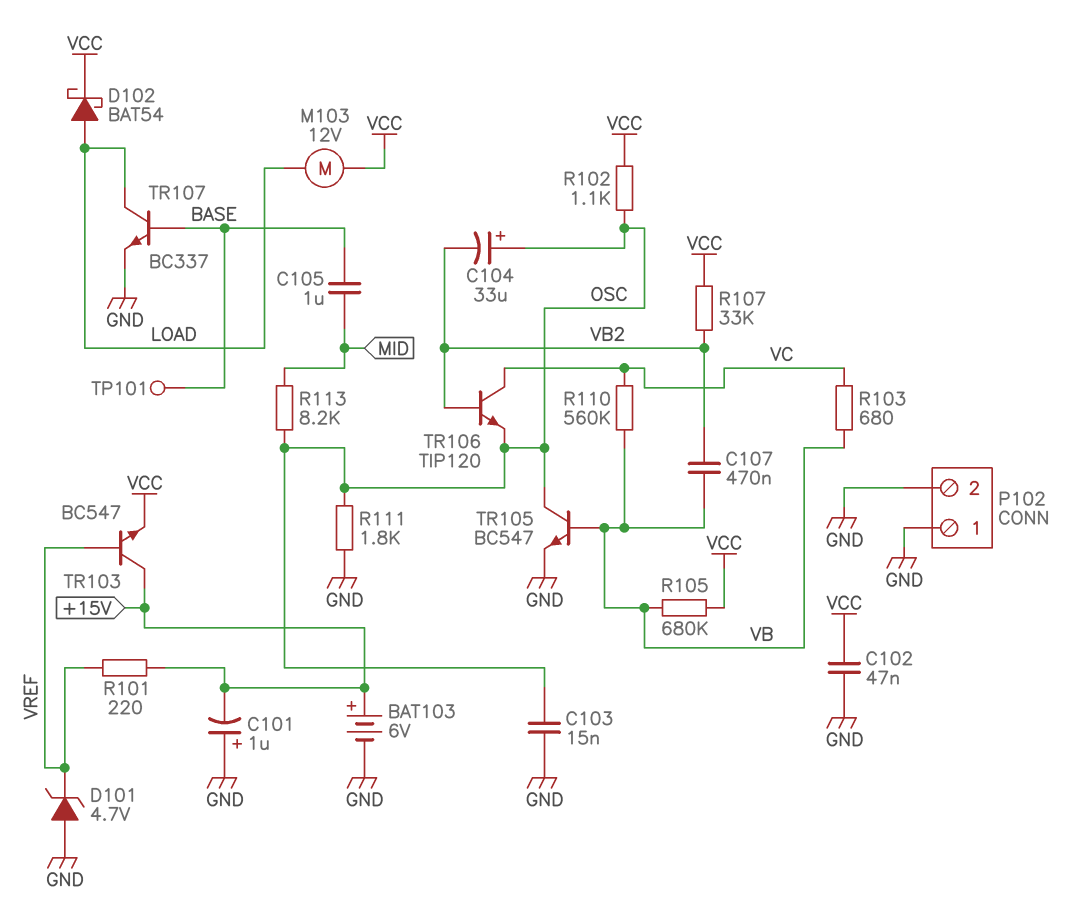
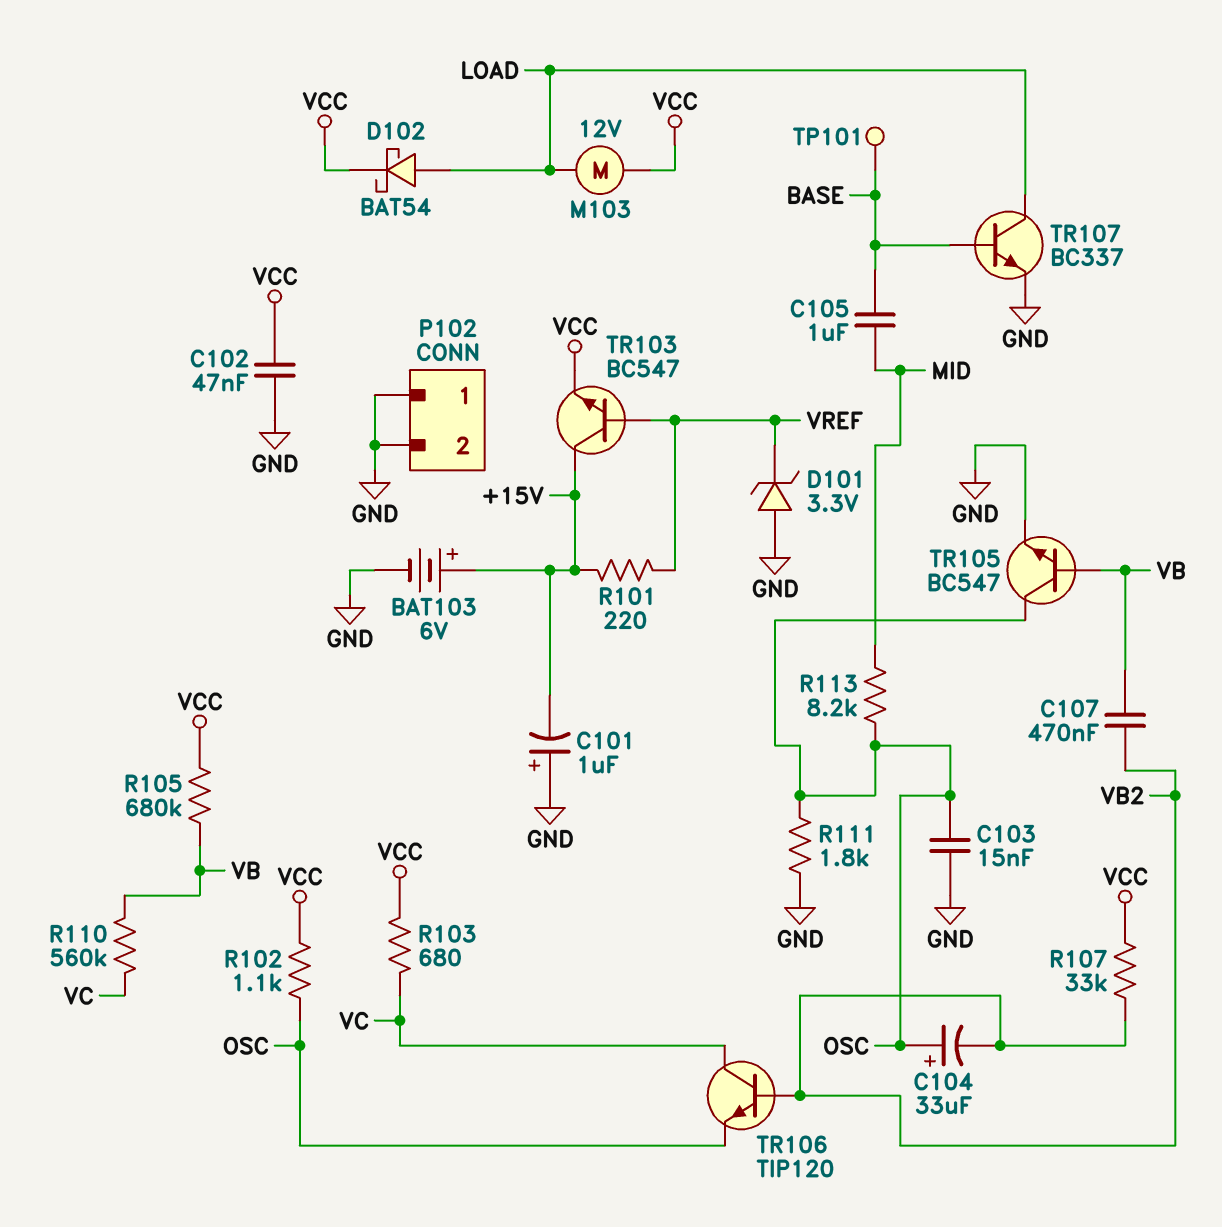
D101: zener 4.7V (A GND, K VREF) -> zener 3.3V (A GND, K VREF)
R103: 680 (VB, VC) -> 680 (VC, VCC)

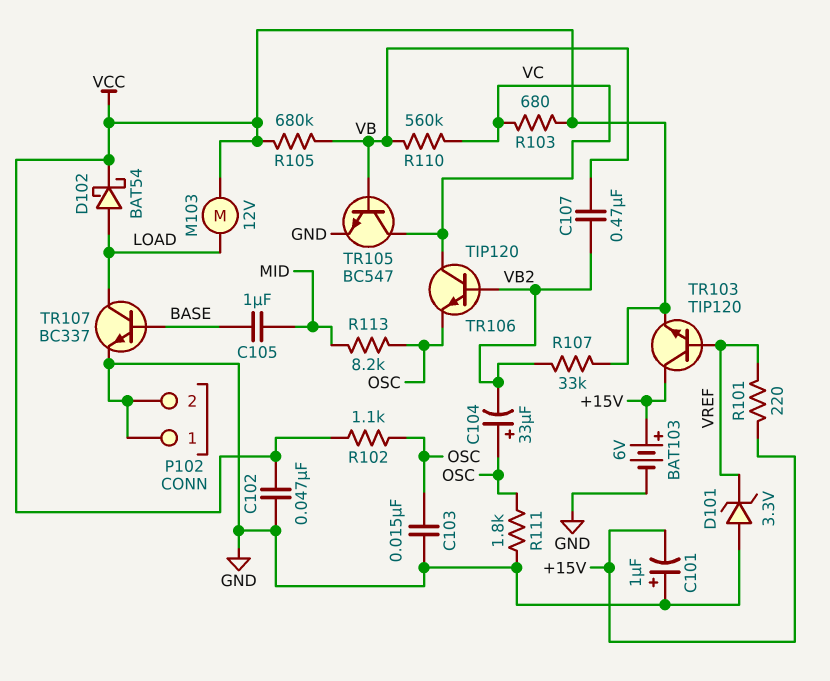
TP101: test point (BASE) -> none
TR103: NPN BC547 (B VREF, C +15V, E VCC) -> NPN TIP120 (B VREF, C +15V, E VCC)
TR105: NPN BC547 (B VB, C OSC, E GND) -> NPN BC547 (B VB, C VC, E GND)

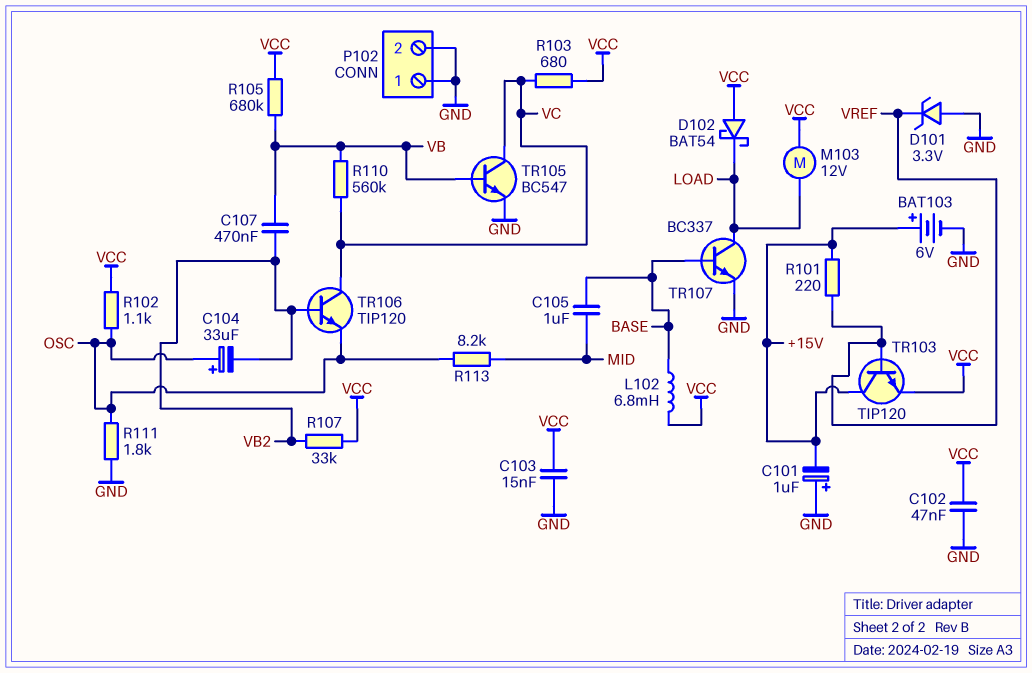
C103: 15nF (GND, OSC) -> 15nF (GND, VCC)
D102: schottky BAT54 (A LOAD, K VCC) -> schottky BAT54 (A VCC, K LOAD)
L102: none -> 6.8mH (BASE, VCC)

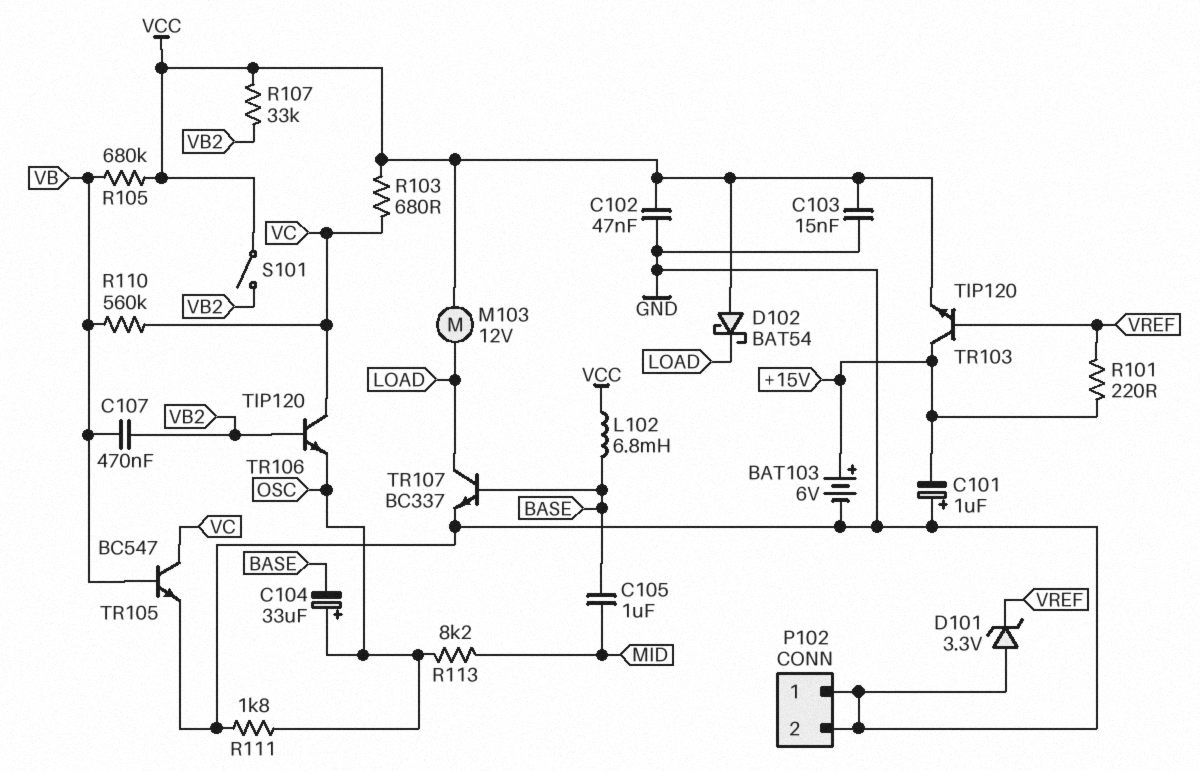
C104: 33uF (plus OSC, minus VB2) -> 33uF (plus OSC, minus BASE)
R102: 1.1k (OSC, VCC) -> none
S101: none -> switch (VB2, VCC)

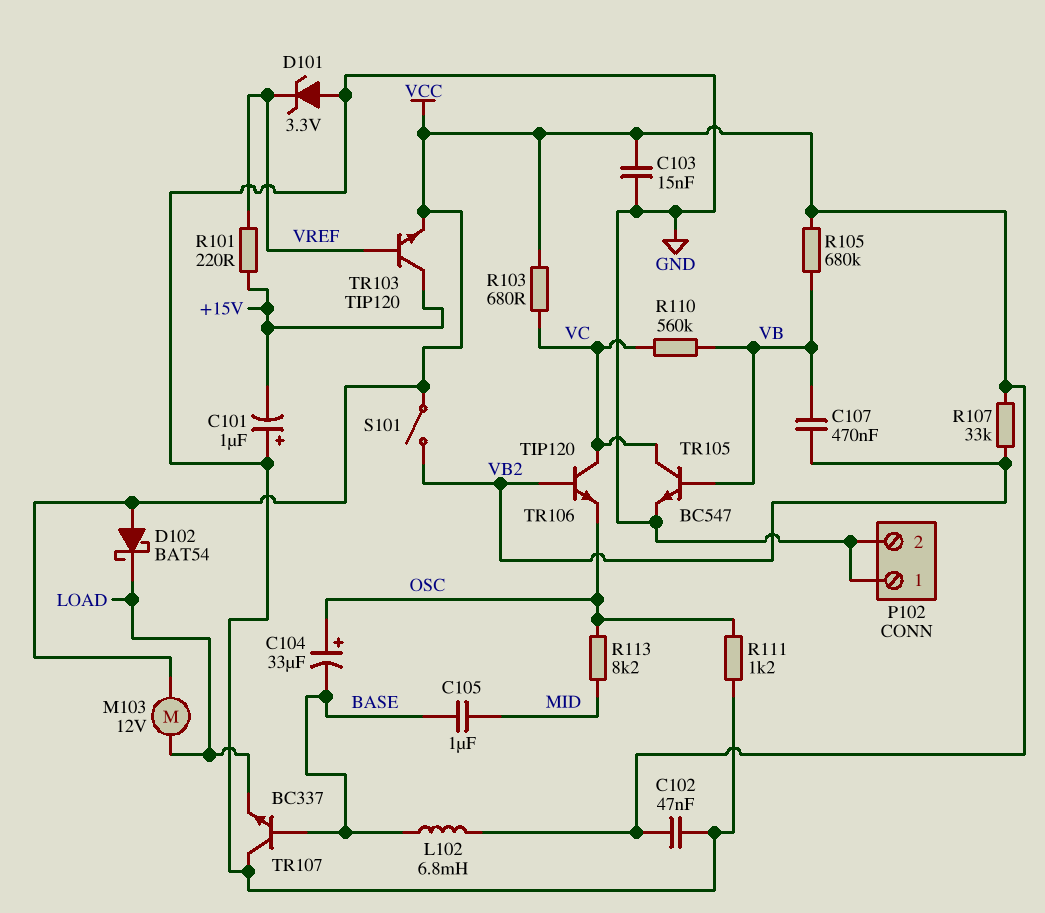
BAT103: 6V (plus +15V, minus GND) -> none
R111: 1.8k (GND, OSC) -> 1.2k (GND, OSC)
TR107: NPN BC337 (B BASE, C LOAD, E GND) -> NPN BC337 (B BASE, C GND, E LOAD)

